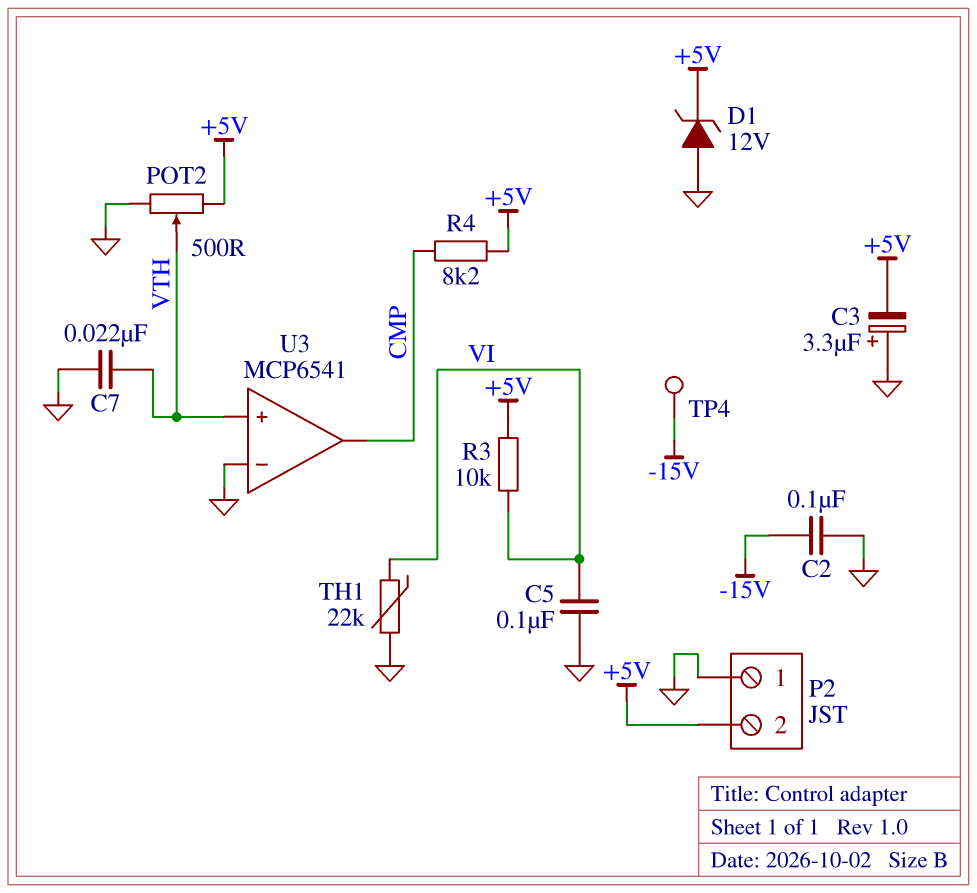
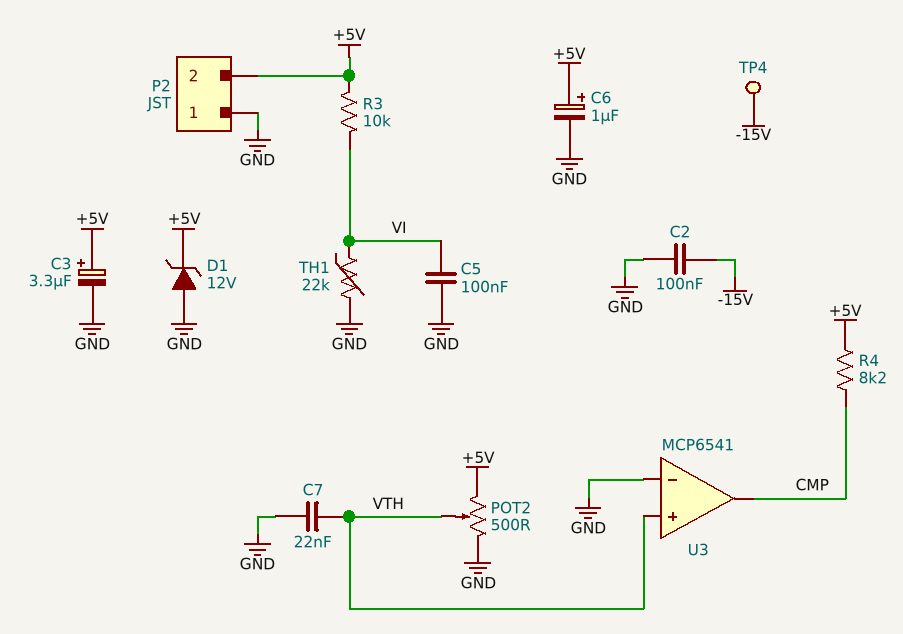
C3: 3.3uF (plus GND, minus +5V) -> 3.3uF (plus +5V, minus GND)
C6: none -> 1uF (plus +5V, minus GND)

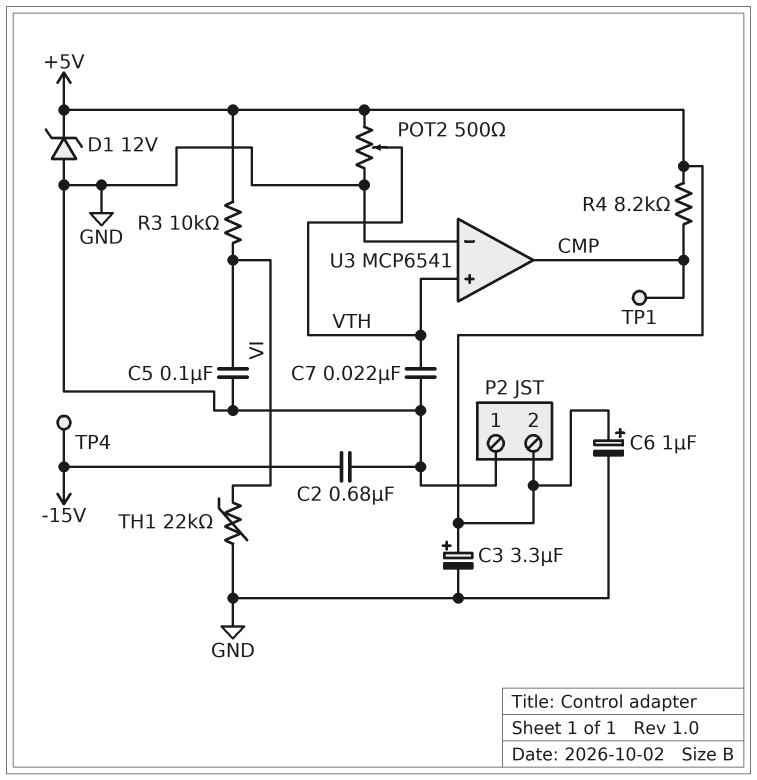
C2: 100nF (-15V, GND) -> 680nF (-15V, GND)
TP1: none -> test point (CMP)

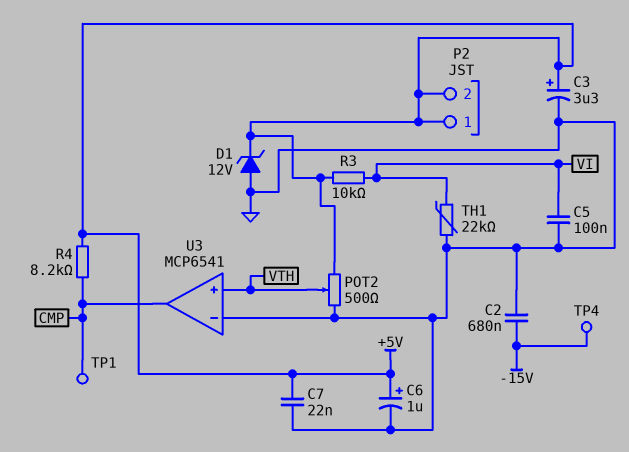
C7: 22nF (GND, VTH) -> 22nF (+5V, GND)
P2 pin 1: GND -> +5V

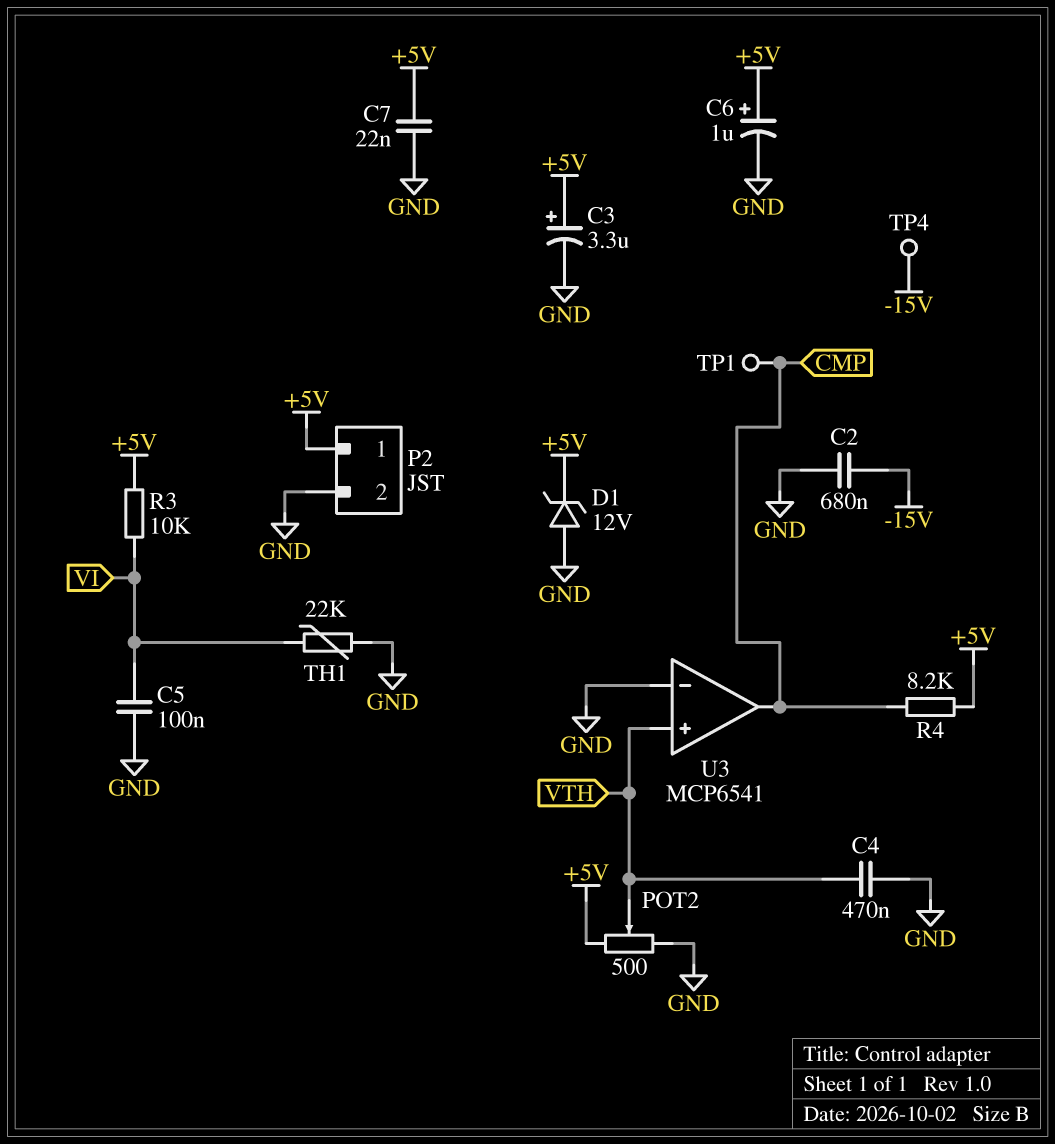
C4: none -> 470nF (GND, VTH)
P2 pin 2: +5V -> GND

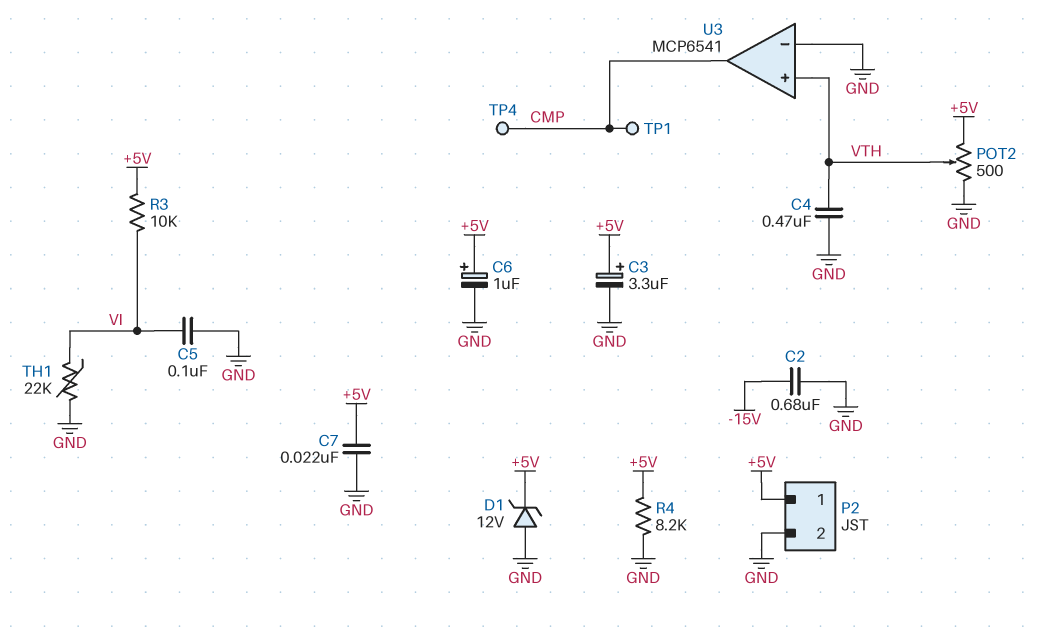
R4: 8.2k (+5V, CMP) -> 8.2k (+5V, GND)
TP4: test point (-15V) -> test point (CMP)

